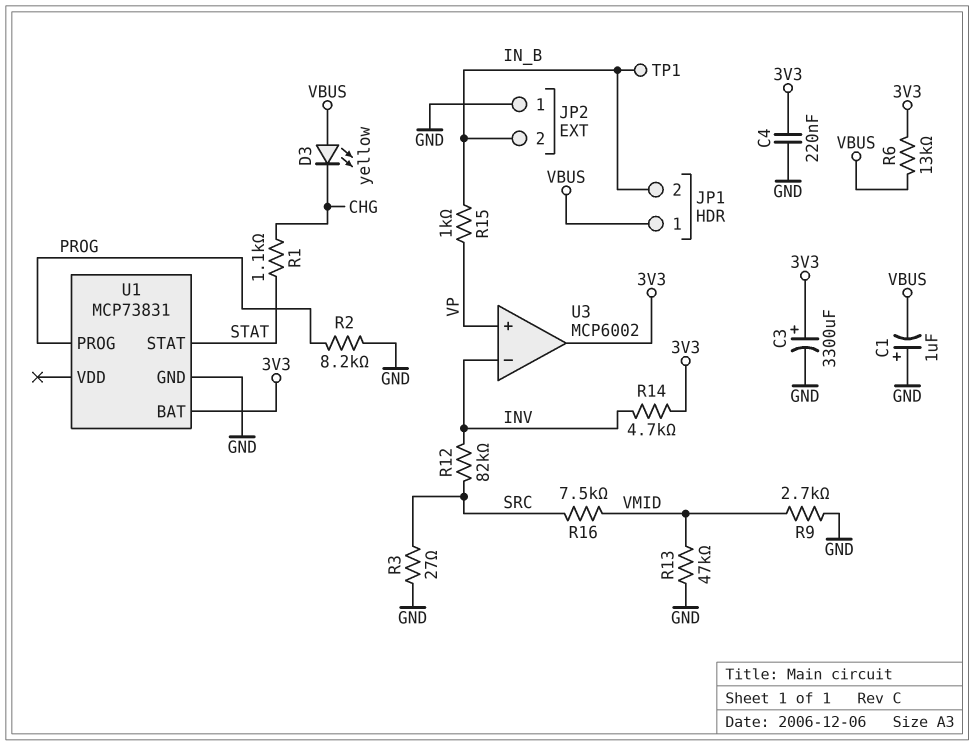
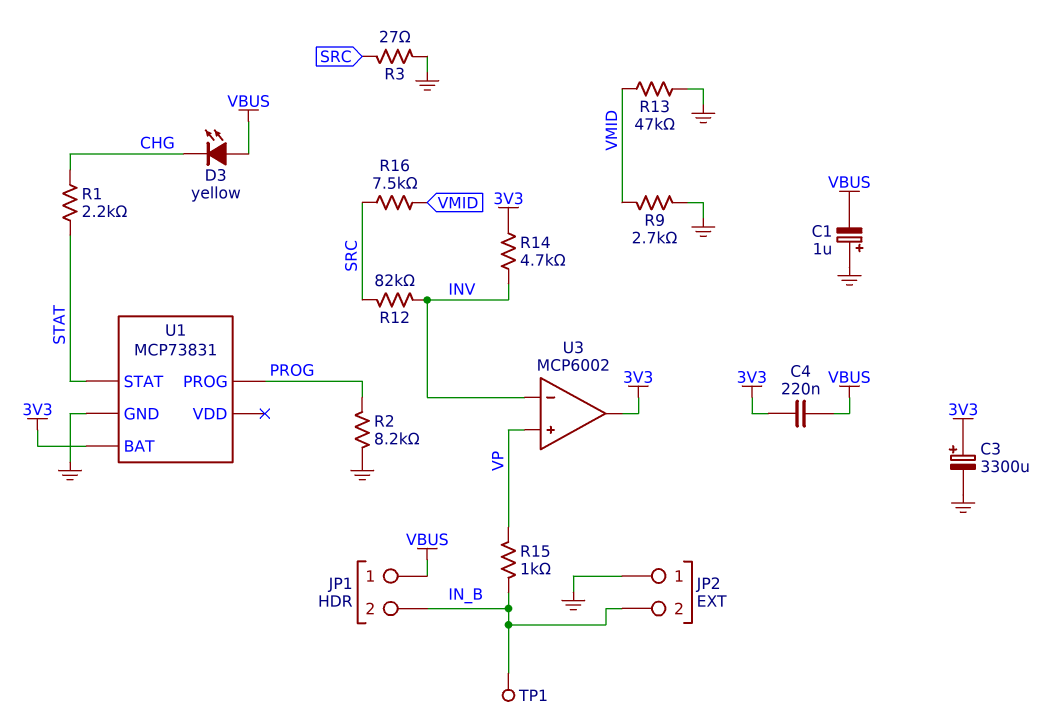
C4: 220nF (3V3, GND) -> 220nF (3V3, VBUS)
R1: 1.1k (CHG, STAT) -> 2.2k (CHG, STAT)
R6: 13k (3V3, VBUS) -> none

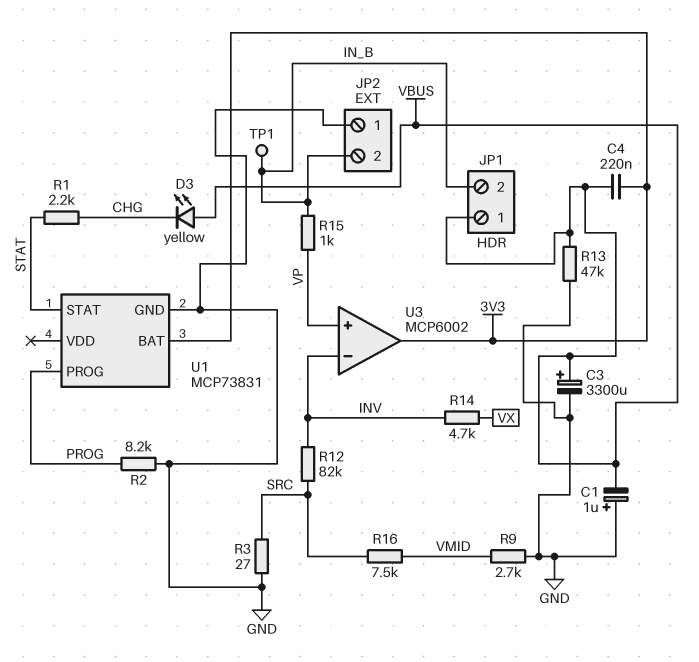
C3: 3300uF (plus 3V3, minus GND) -> 3300uF (plus VBUS, minus GND)
R13: 47k (GND, VMID) -> 47k (GND, VBUS)
R14: 4.7k (3V3, INV) -> 4.7k (INV, VX)

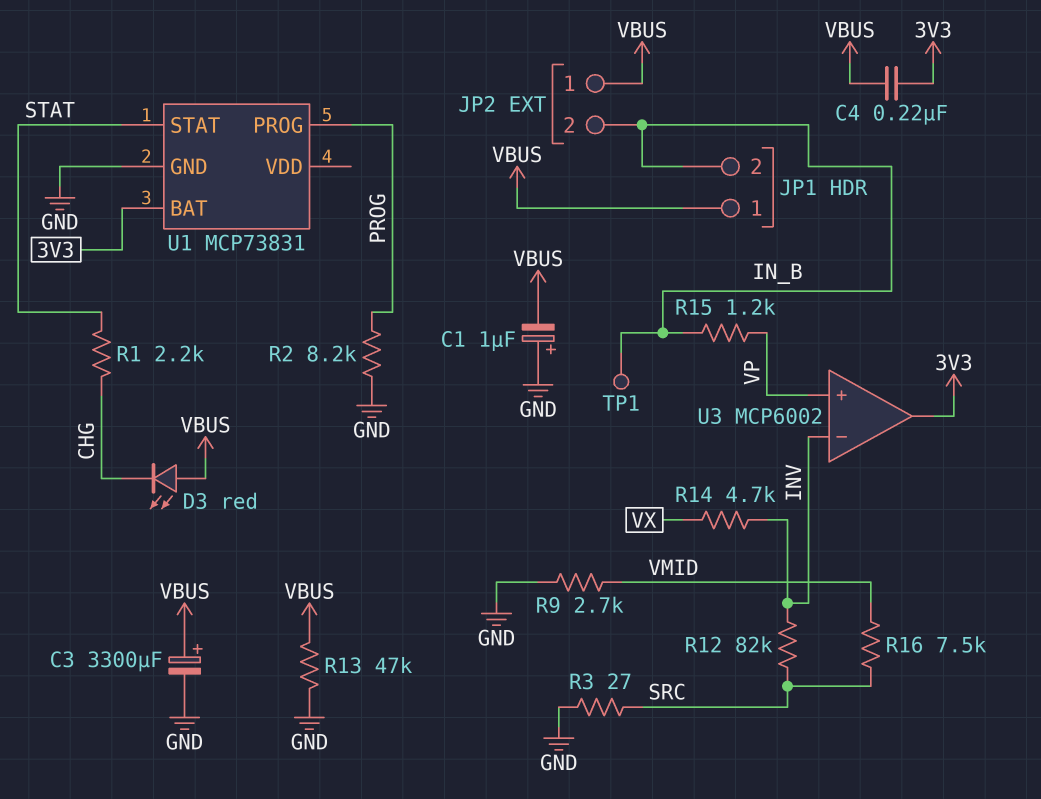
D3: LED yellow (A VBUS, K CHG) -> LED red (A VBUS, K CHG)
JP2 pin 1: GND -> VBUS
R15: 1k (IN_B, VP) -> 1.2k (IN_B, VP)

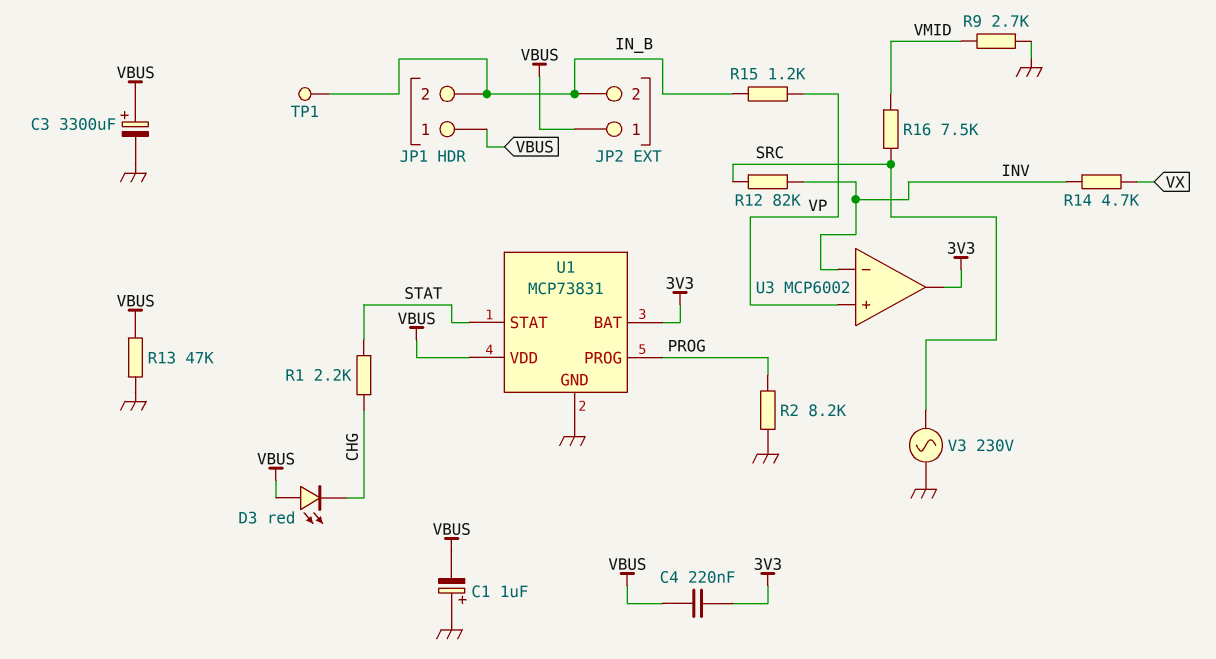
R3: 27 (GND, SRC) -> none
U1 pin VDD: none -> VBUS
V3: none -> AC 230V (GND, SRC)

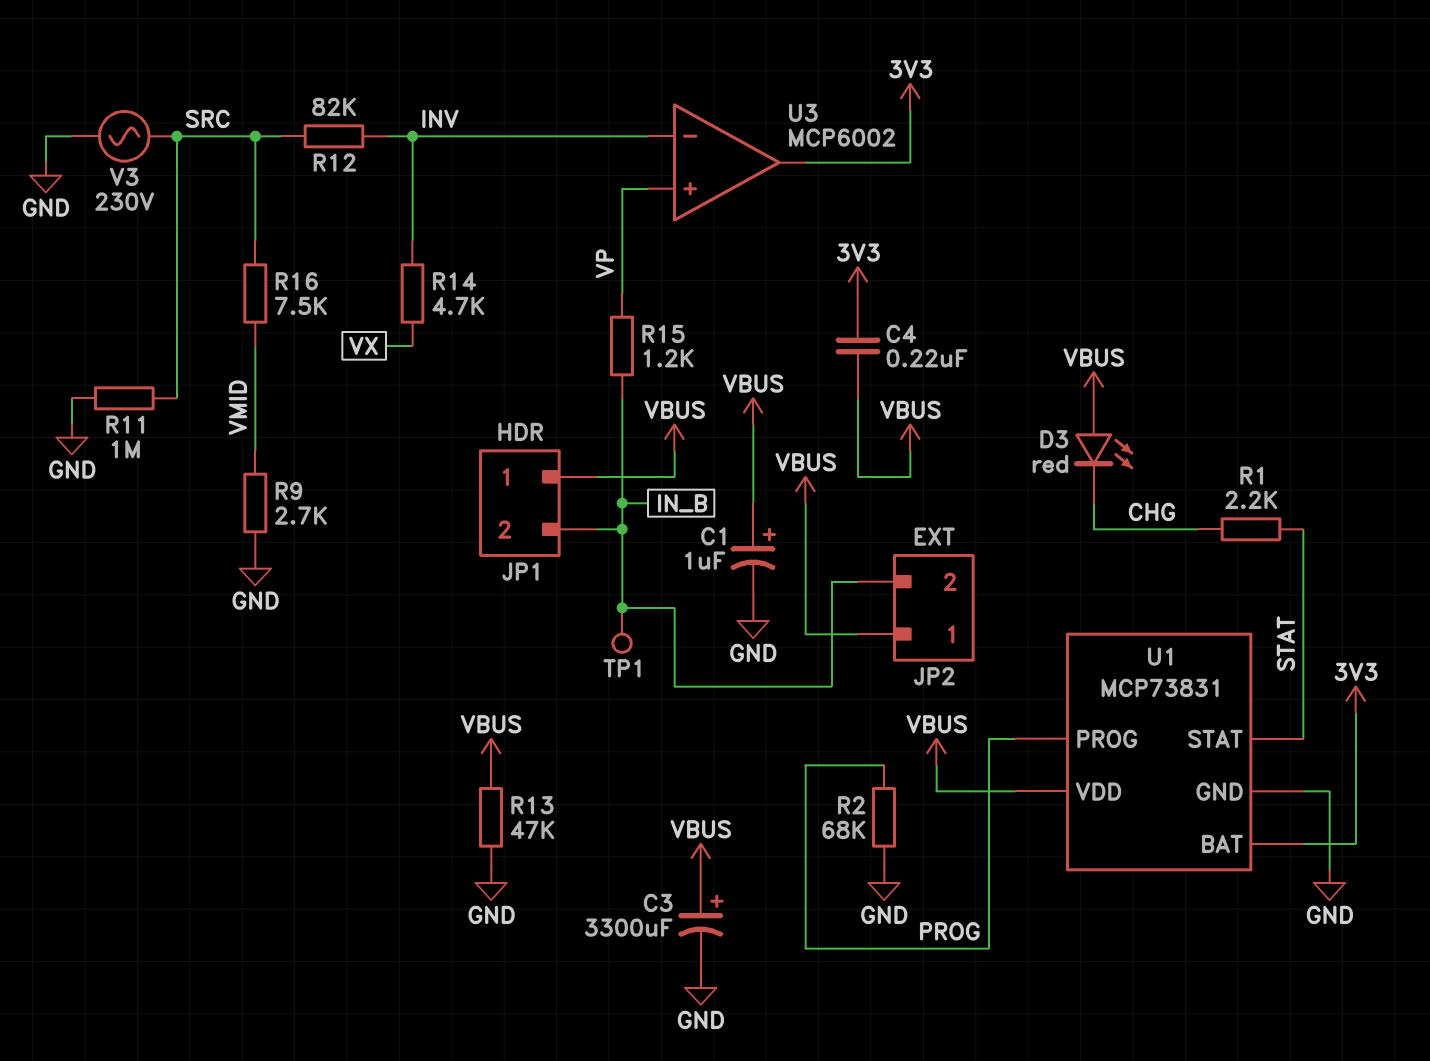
C1: 1uF (plus GND, minus VBUS) -> 1uF (plus VBUS, minus GND)
R2: 8.2k (GND, PROG) -> 68k (GND, PROG)
R11: none -> 1M (GND, SRC)

